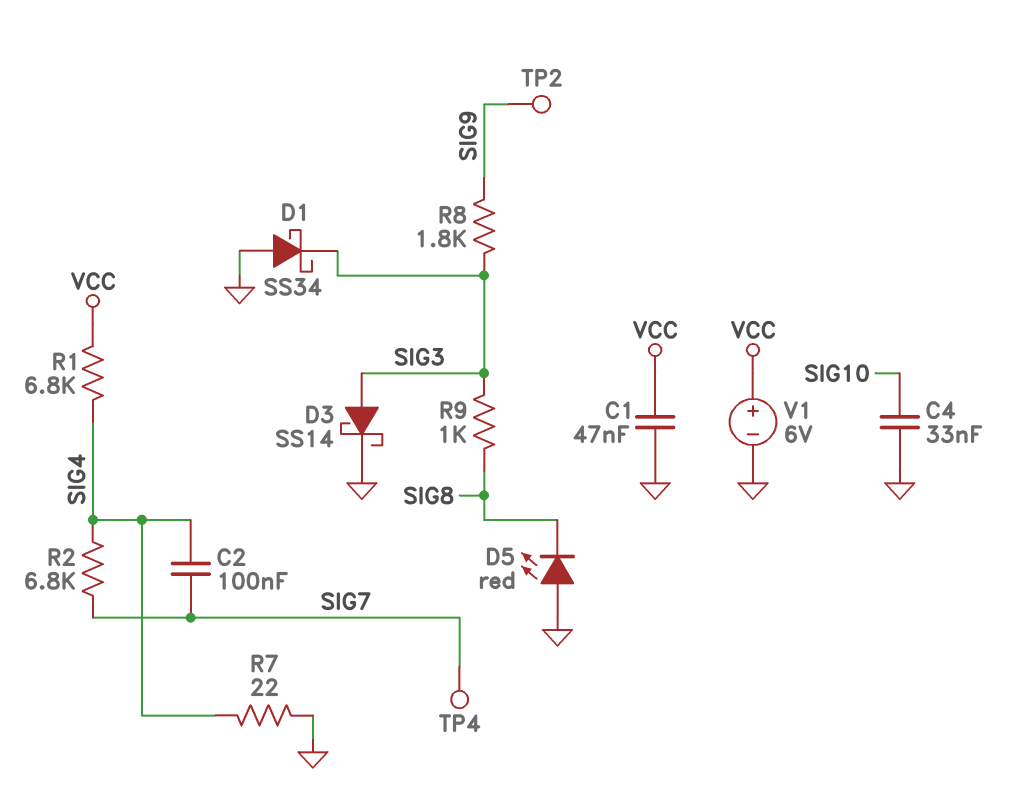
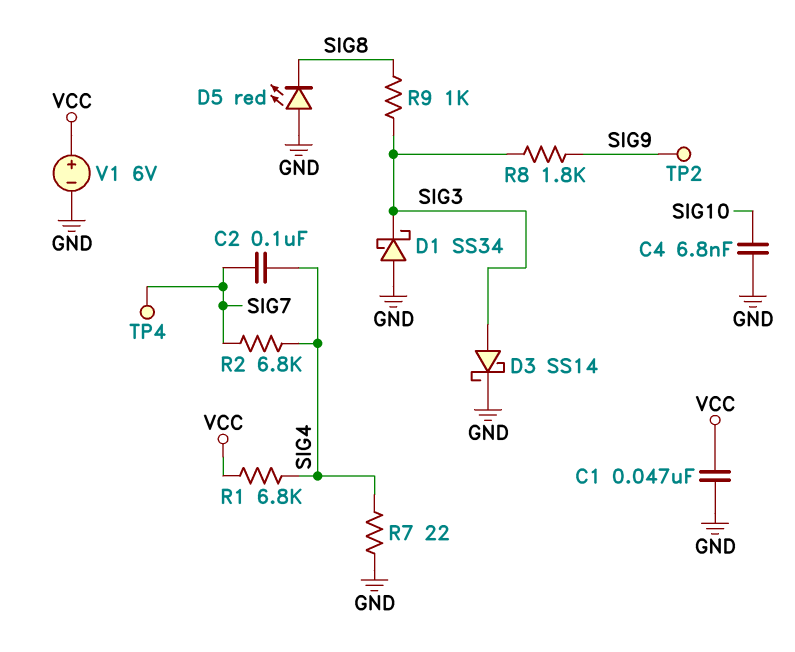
C4: 33nF (GND, SIG10) -> 6.8nF (GND, SIG10)

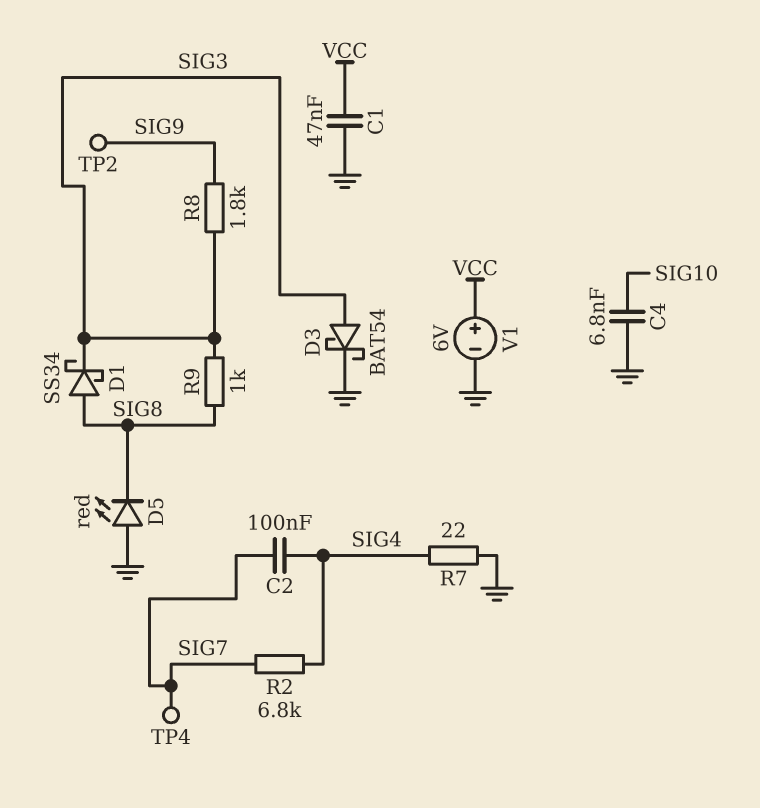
D1: schottky SS34 (A GND, K SIG3) -> schottky SS34 (A SIG8, K SIG3)
D3: schottky SS14 (A SIG3, K GND) -> schottky BAT54 (A SIG3, K GND)
R1: 6.8k (SIG4, VCC) -> none

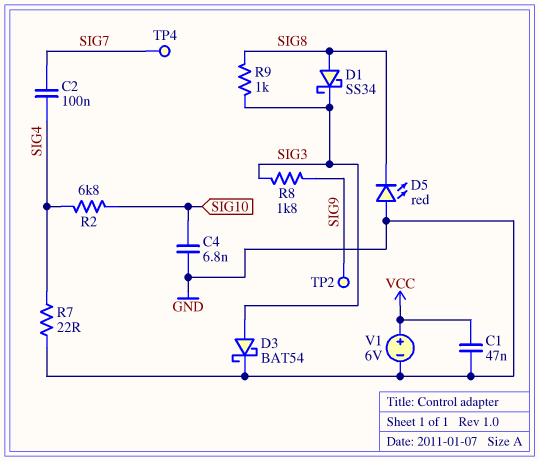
R2: 6.8k (SIG4, SIG7) -> 6.8k (SIG4, SIG10)

